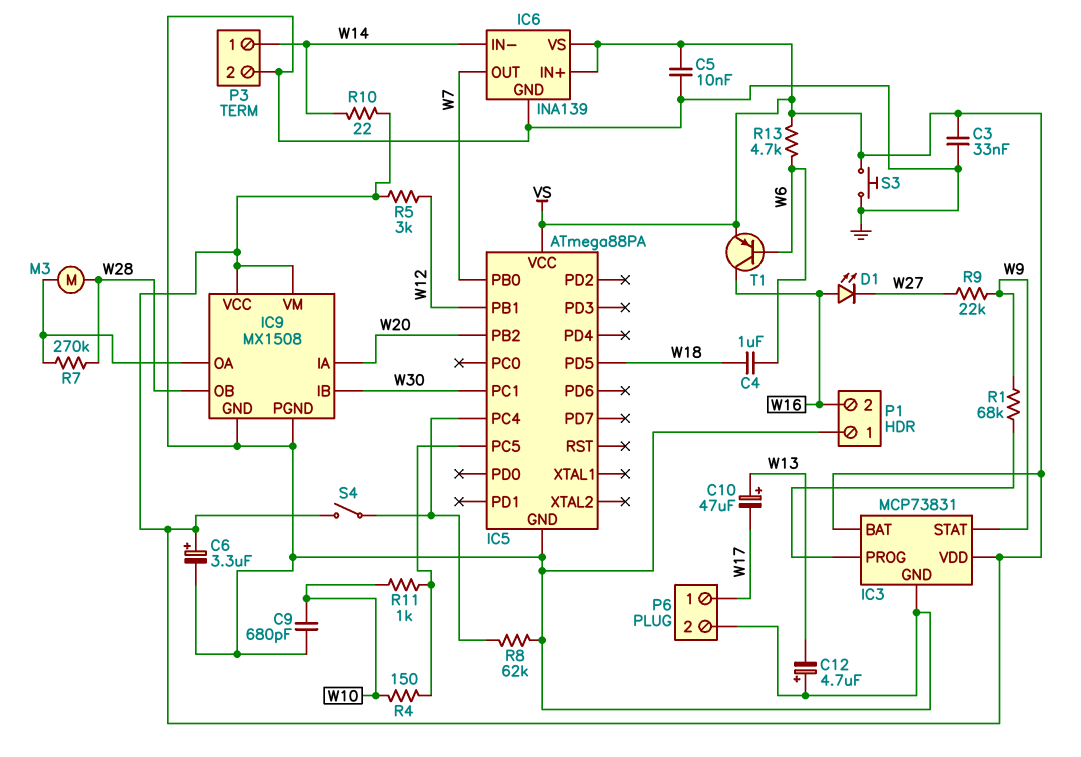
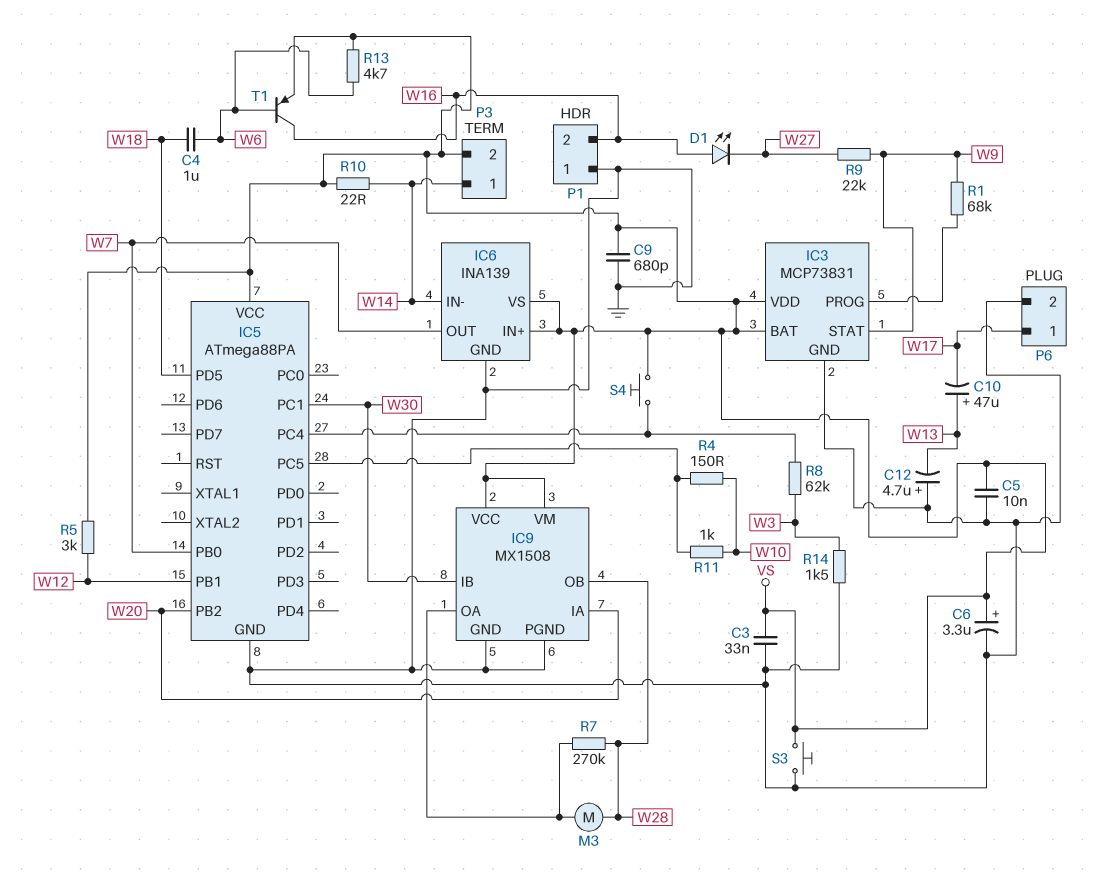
C9: 680pF (GND, W10) -> 680pF (GND, VS)
P3 pin 2: GND -> VS
R8: 62k (GND, IC5/PC4) -> 62k (IC5/PC4, W3)
R14: none -> 1.5k (GND, W3)
S4: switch (IC5/PC4, VS) -> button (IC5/PC4, VS)

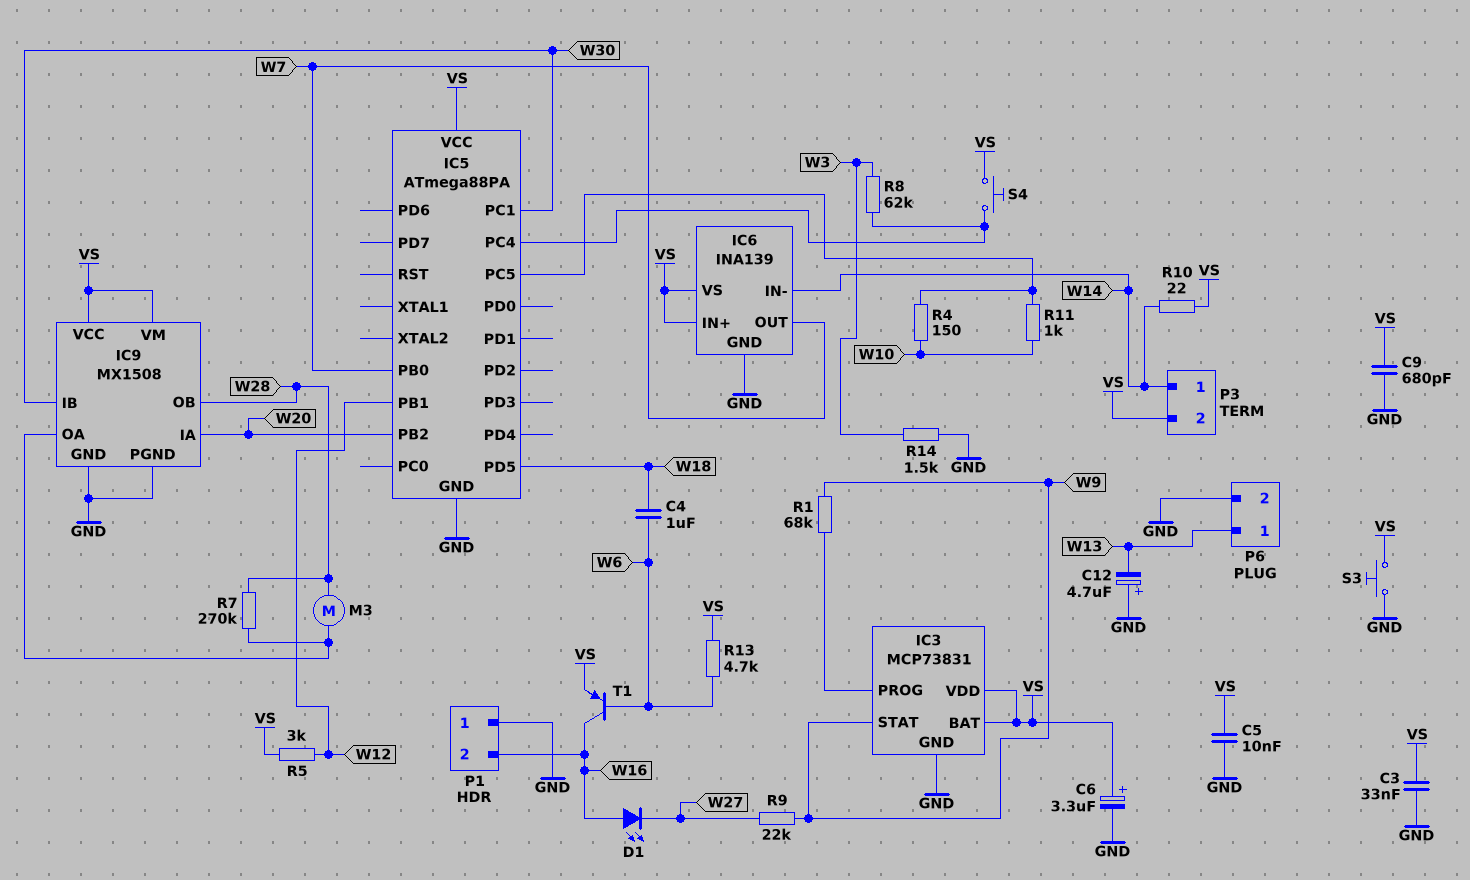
C10: 47uF (plus W13, minus W17) -> none
P6 pin 1: W17 -> W13

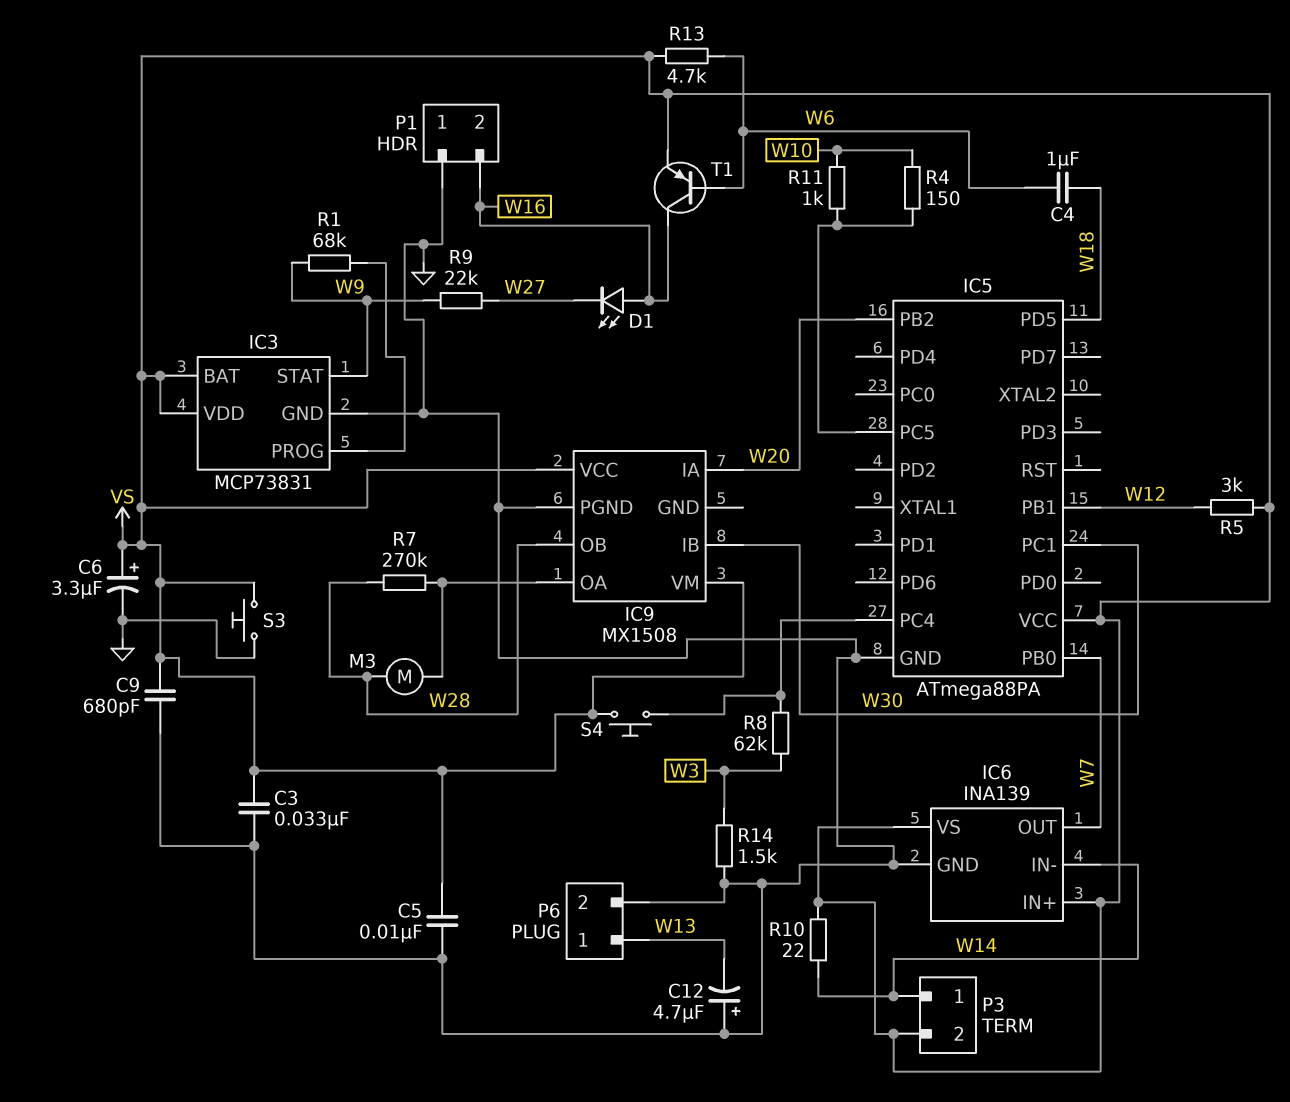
IC9 pin GND: GND -> none

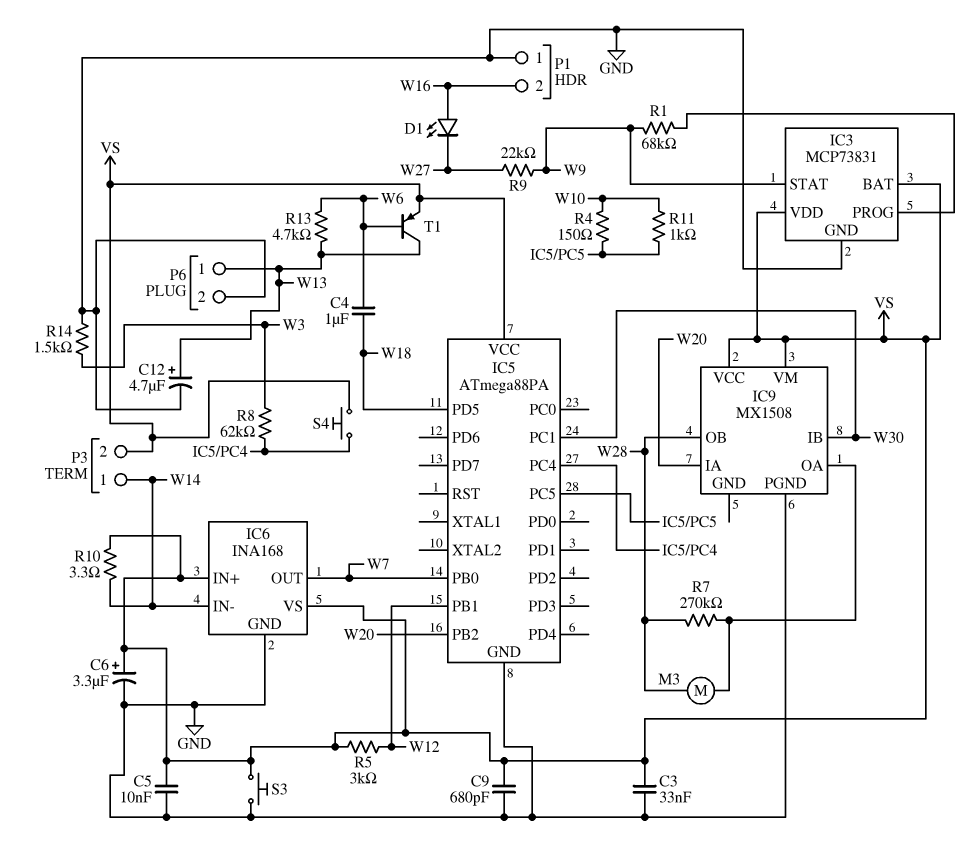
C12: 4.7uF (plus GND, minus W13) -> 4.7uF (plus W13, minus GND)
IC6: INA139 -> INA168
R10: 22 (VS, W14) -> 3.3 (VS, W14)
R13: 4.7k (VS, W6) -> 4.7k (W6, W13)
T1: PNP (B W6, C W16, E VS) -> PNP (B W6, C W13, E VS)

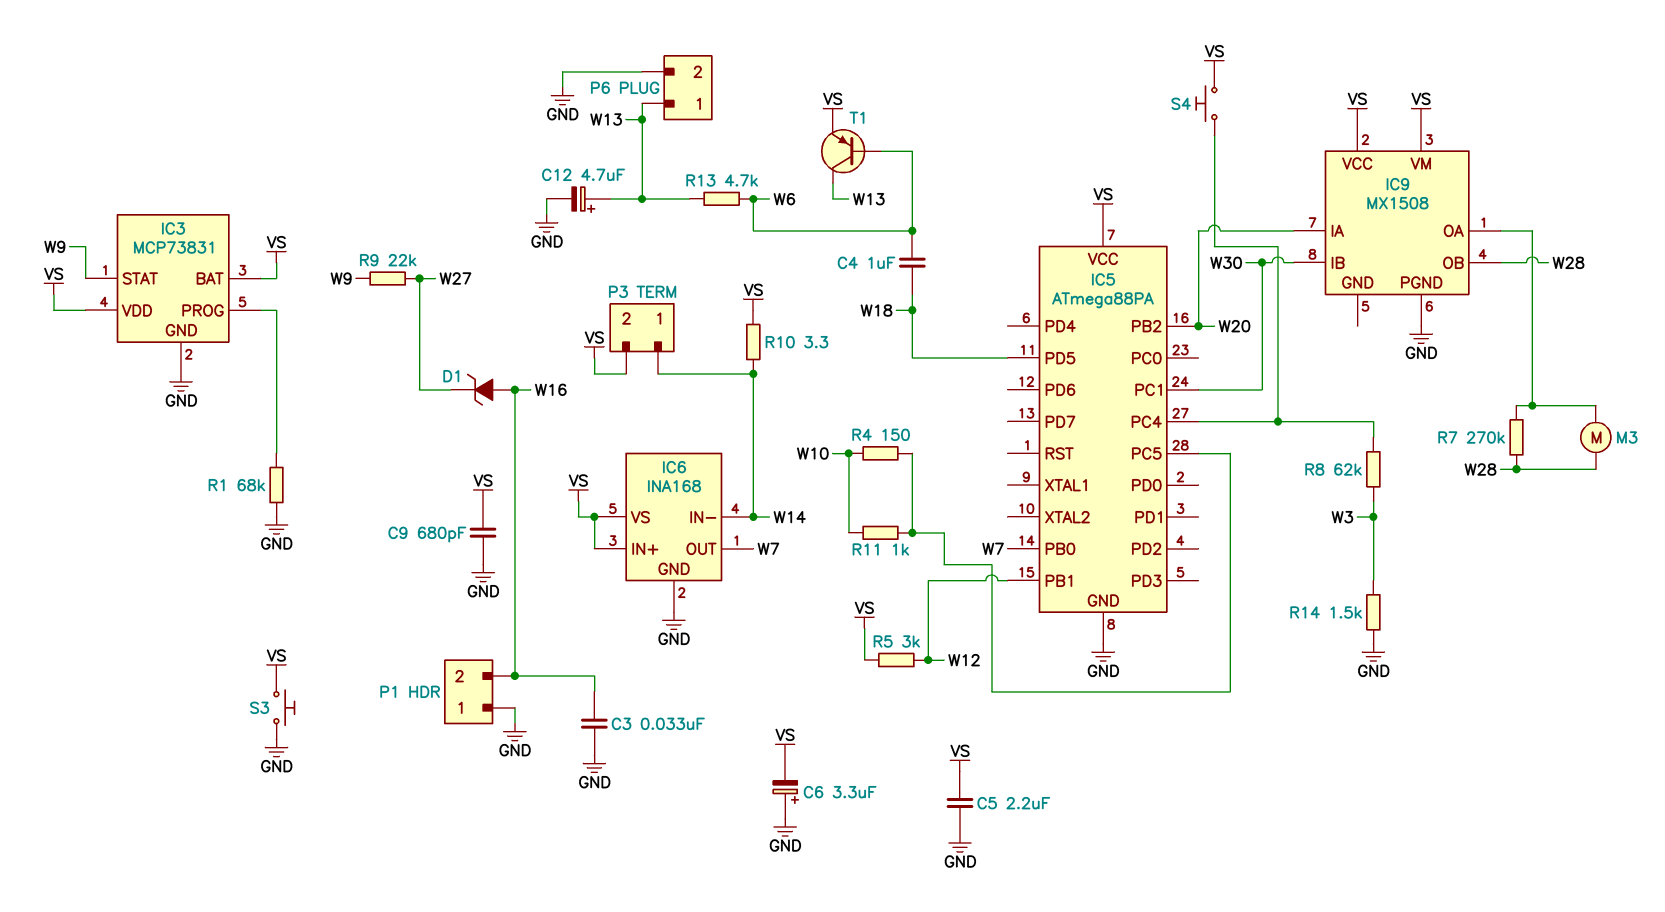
C3: 33nF (GND, VS) -> 33nF (GND, W16)
C5: 10nF (GND, VS) -> 2.2uF (GND, VS)
C6: 3.3uF (plus VS, minus GND) -> 3.3uF (plus GND, minus VS)
D1: LED (A W16, K W27) -> zener (A W16, K W27)
R1: 68k (IC3/PROG, W9) -> 68k (GND, IC3/PROG)

